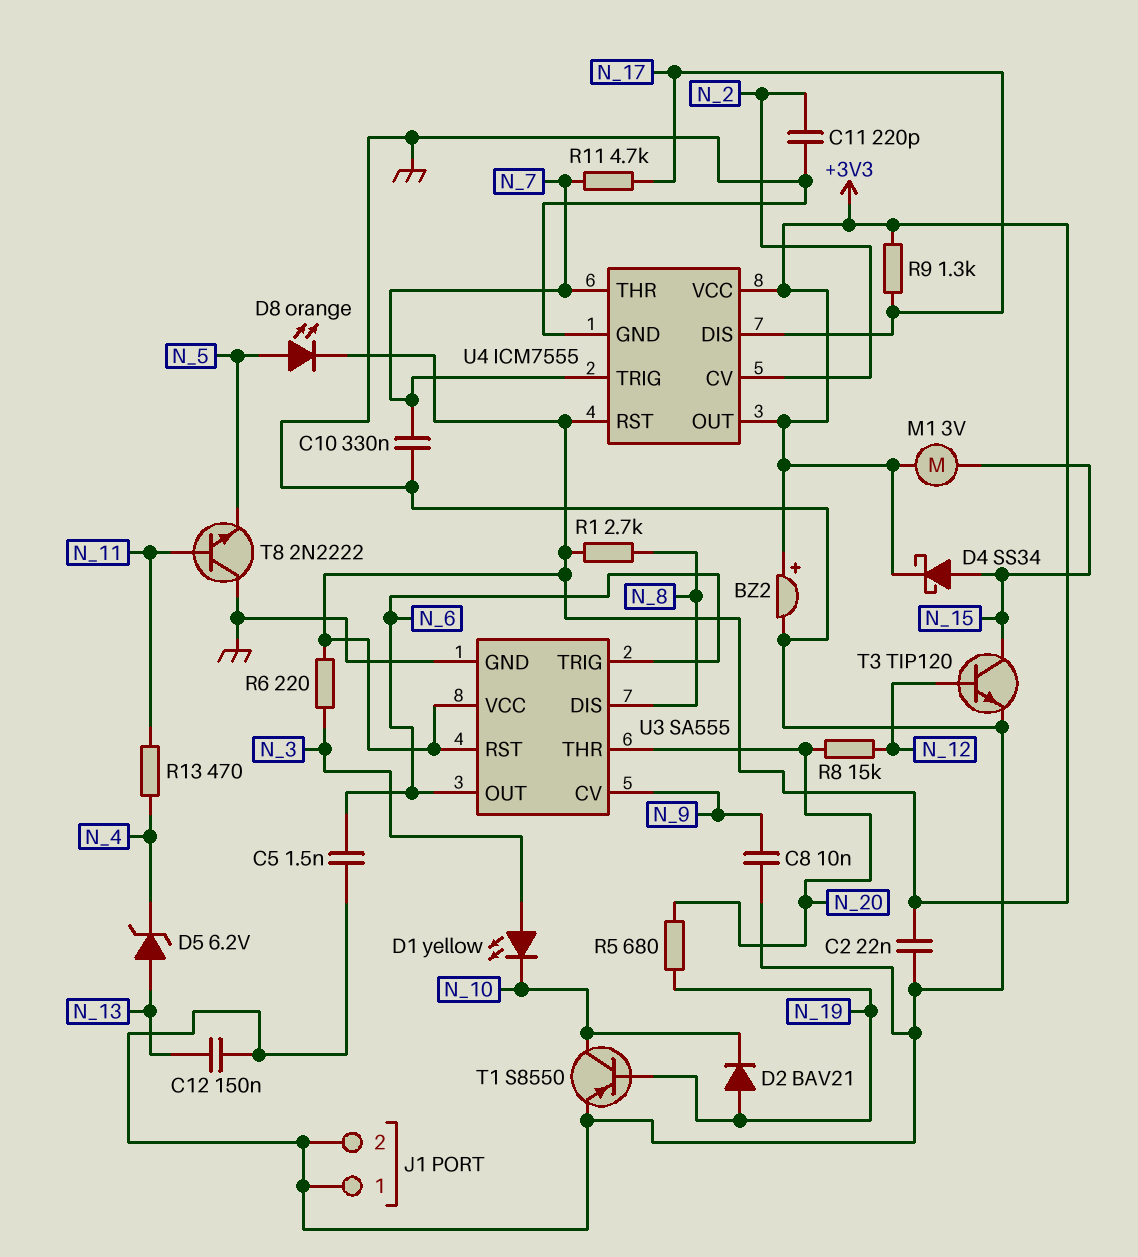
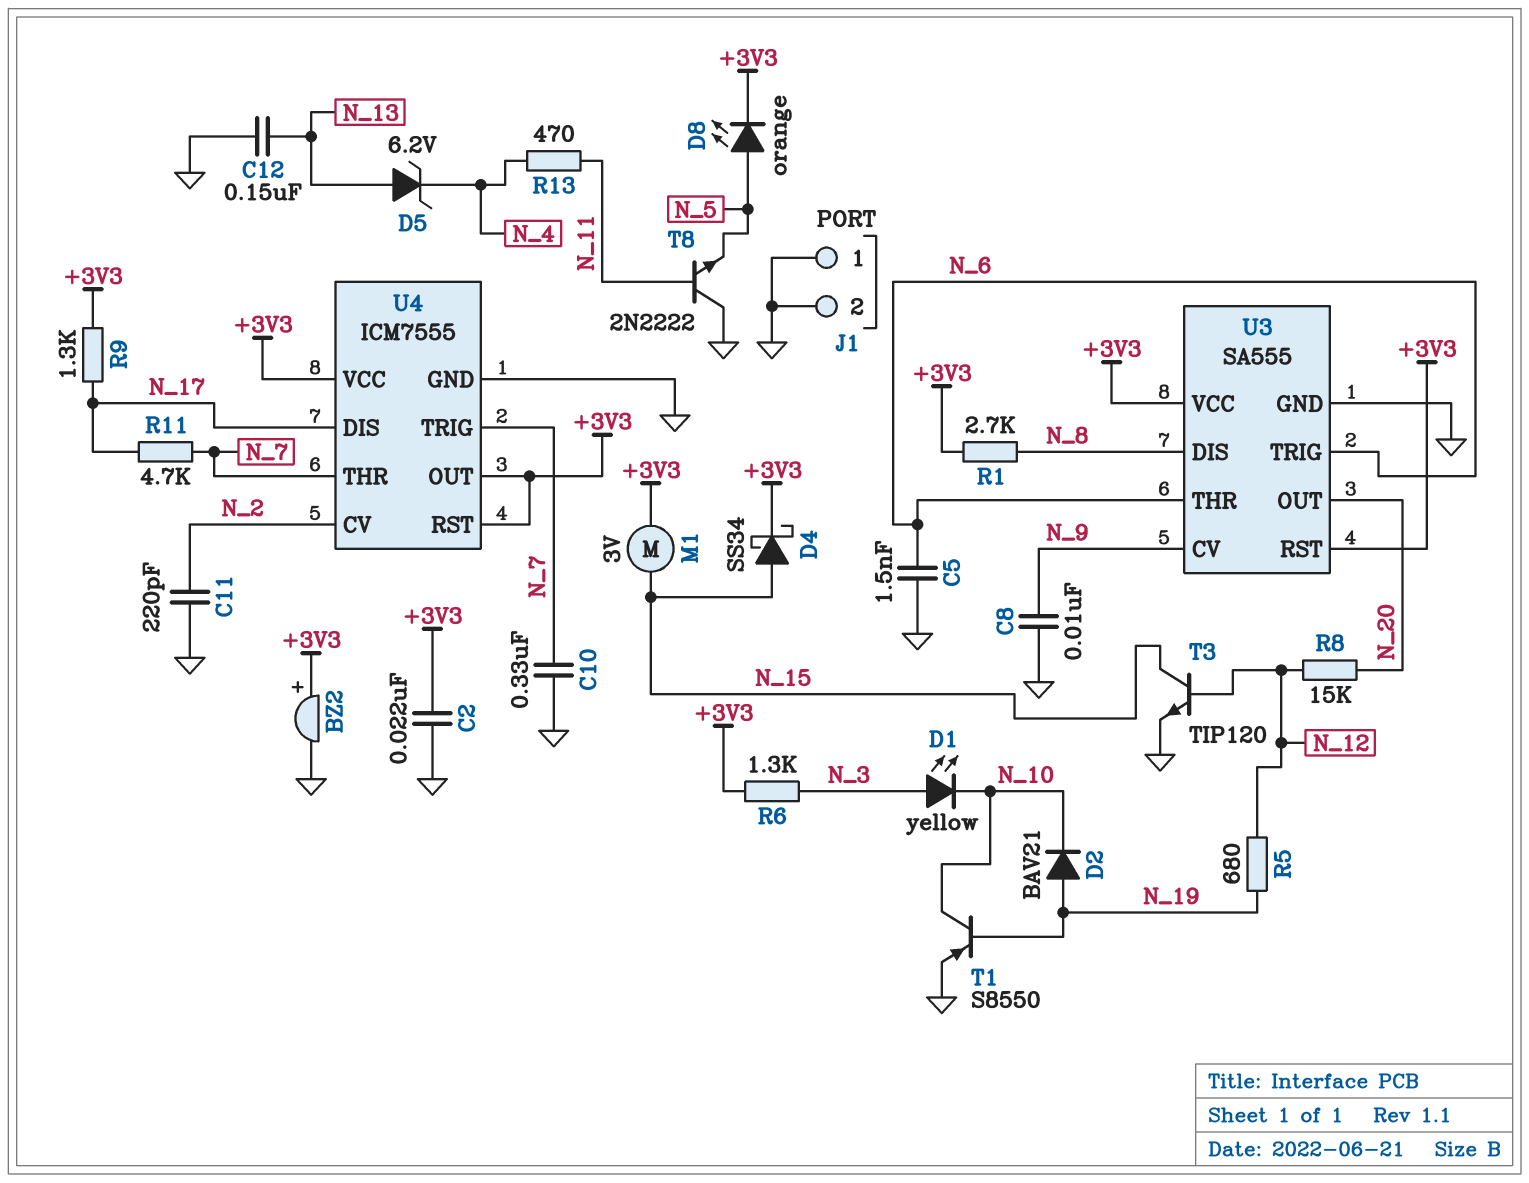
R5: 680 (N_19, N_20) -> 680 (N_12, N_19)
R6: 220 (+3V3, N_3) -> 1.3k (+3V3, N_3)
U3 pin OUT: N_6 -> N_20
U3 pin THR: N_20 -> N_6

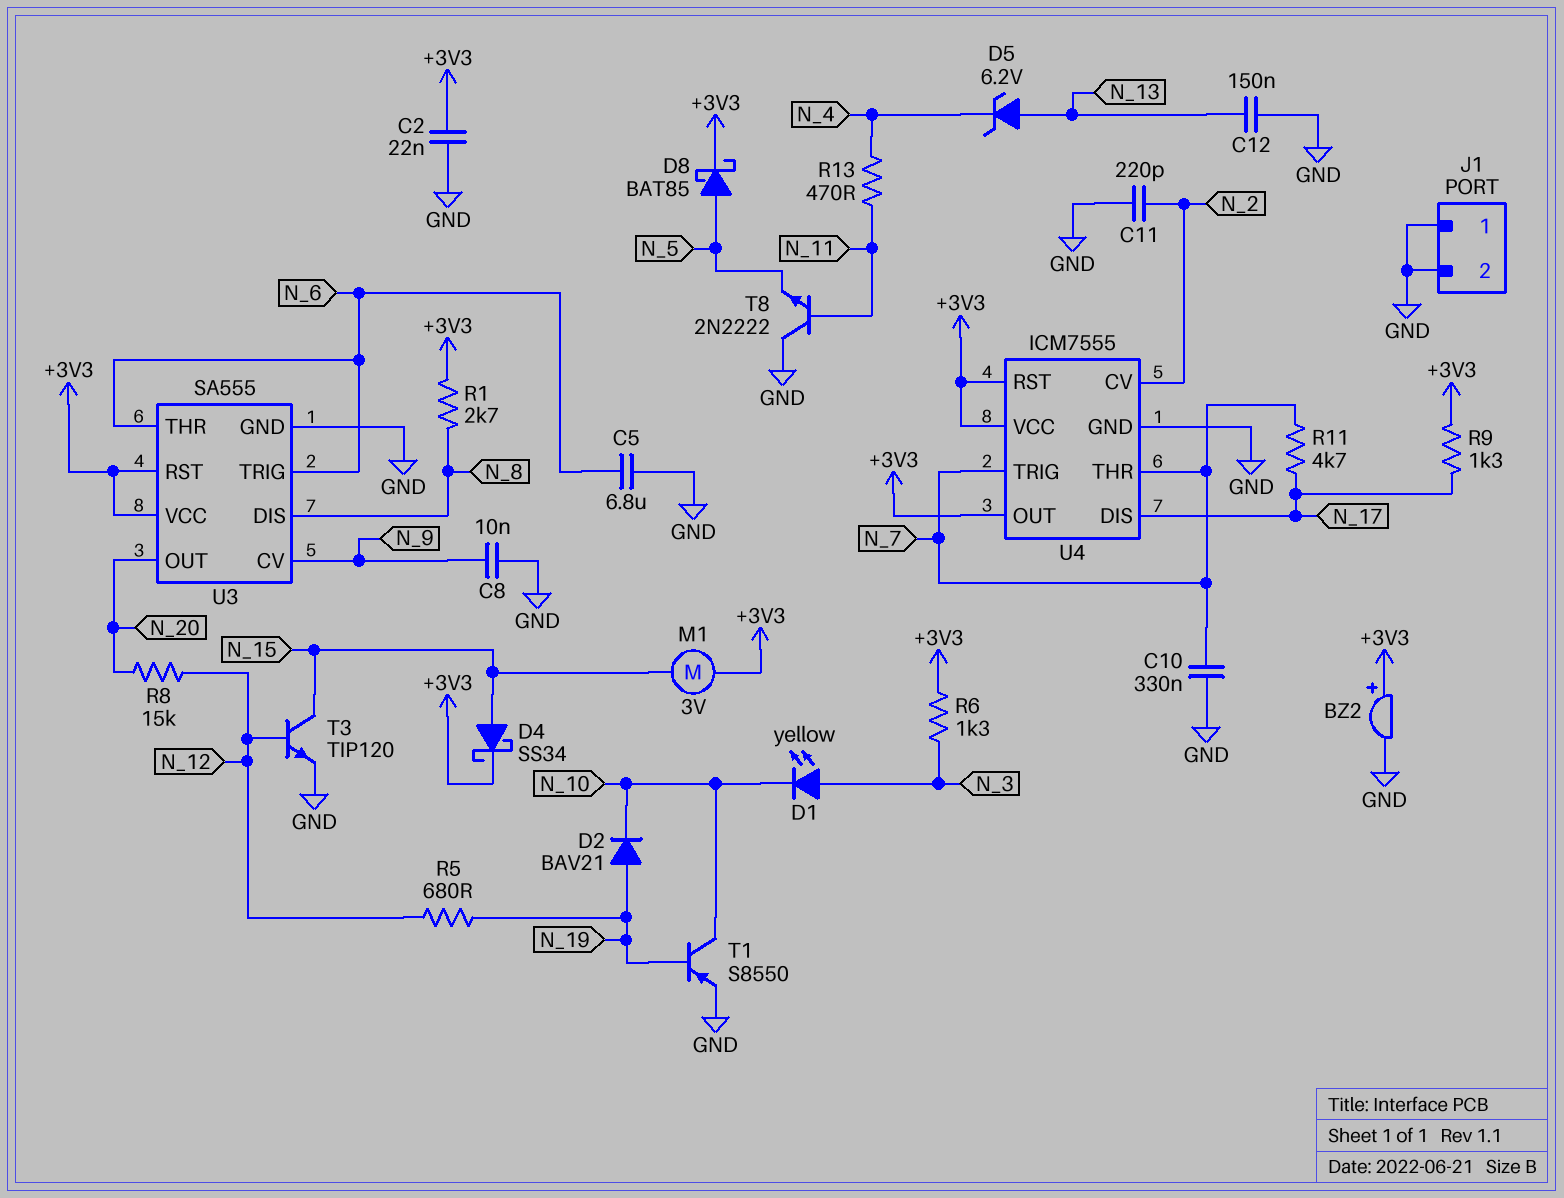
C5: 1.5nF (GND, N_6) -> 6.8uF (GND, N_6)
D8: LED orange (A N_5, K +3V3) -> schottky BAT85 (A N_5, K +3V3)

